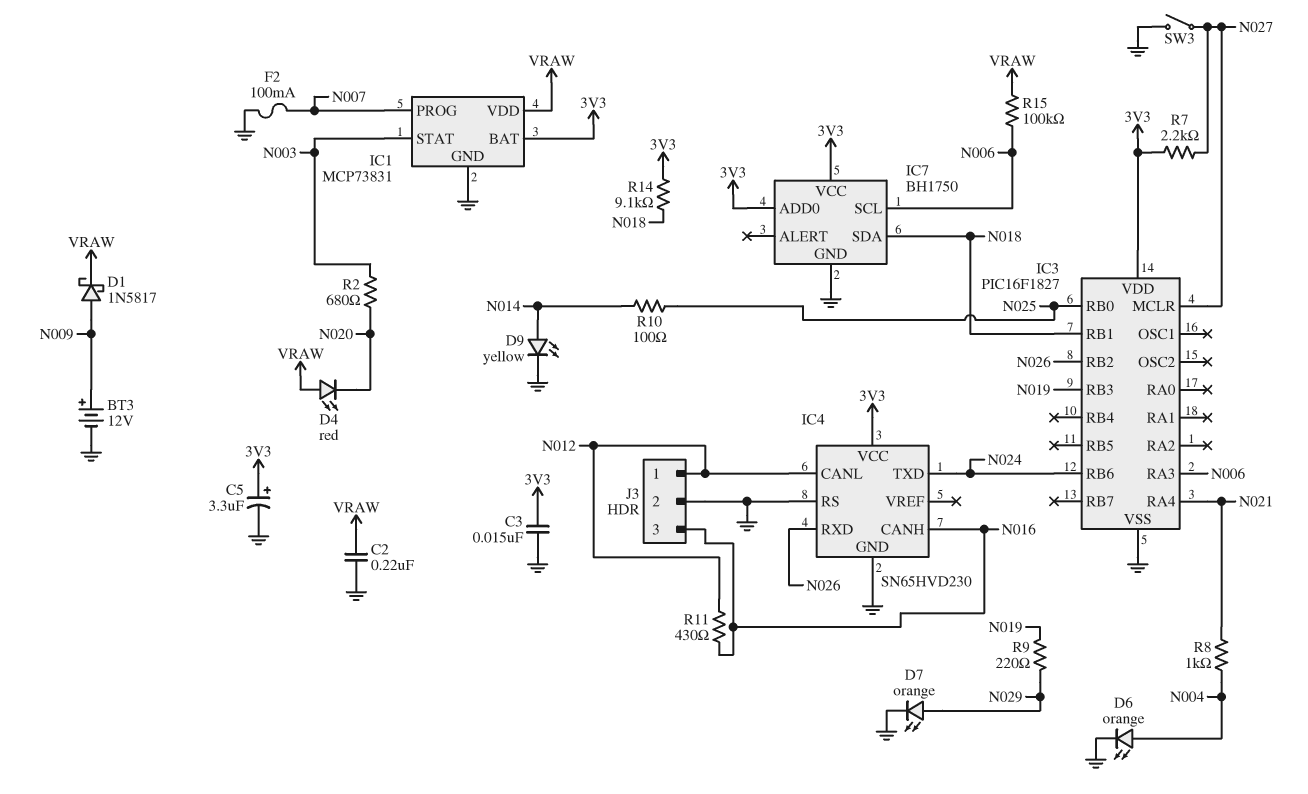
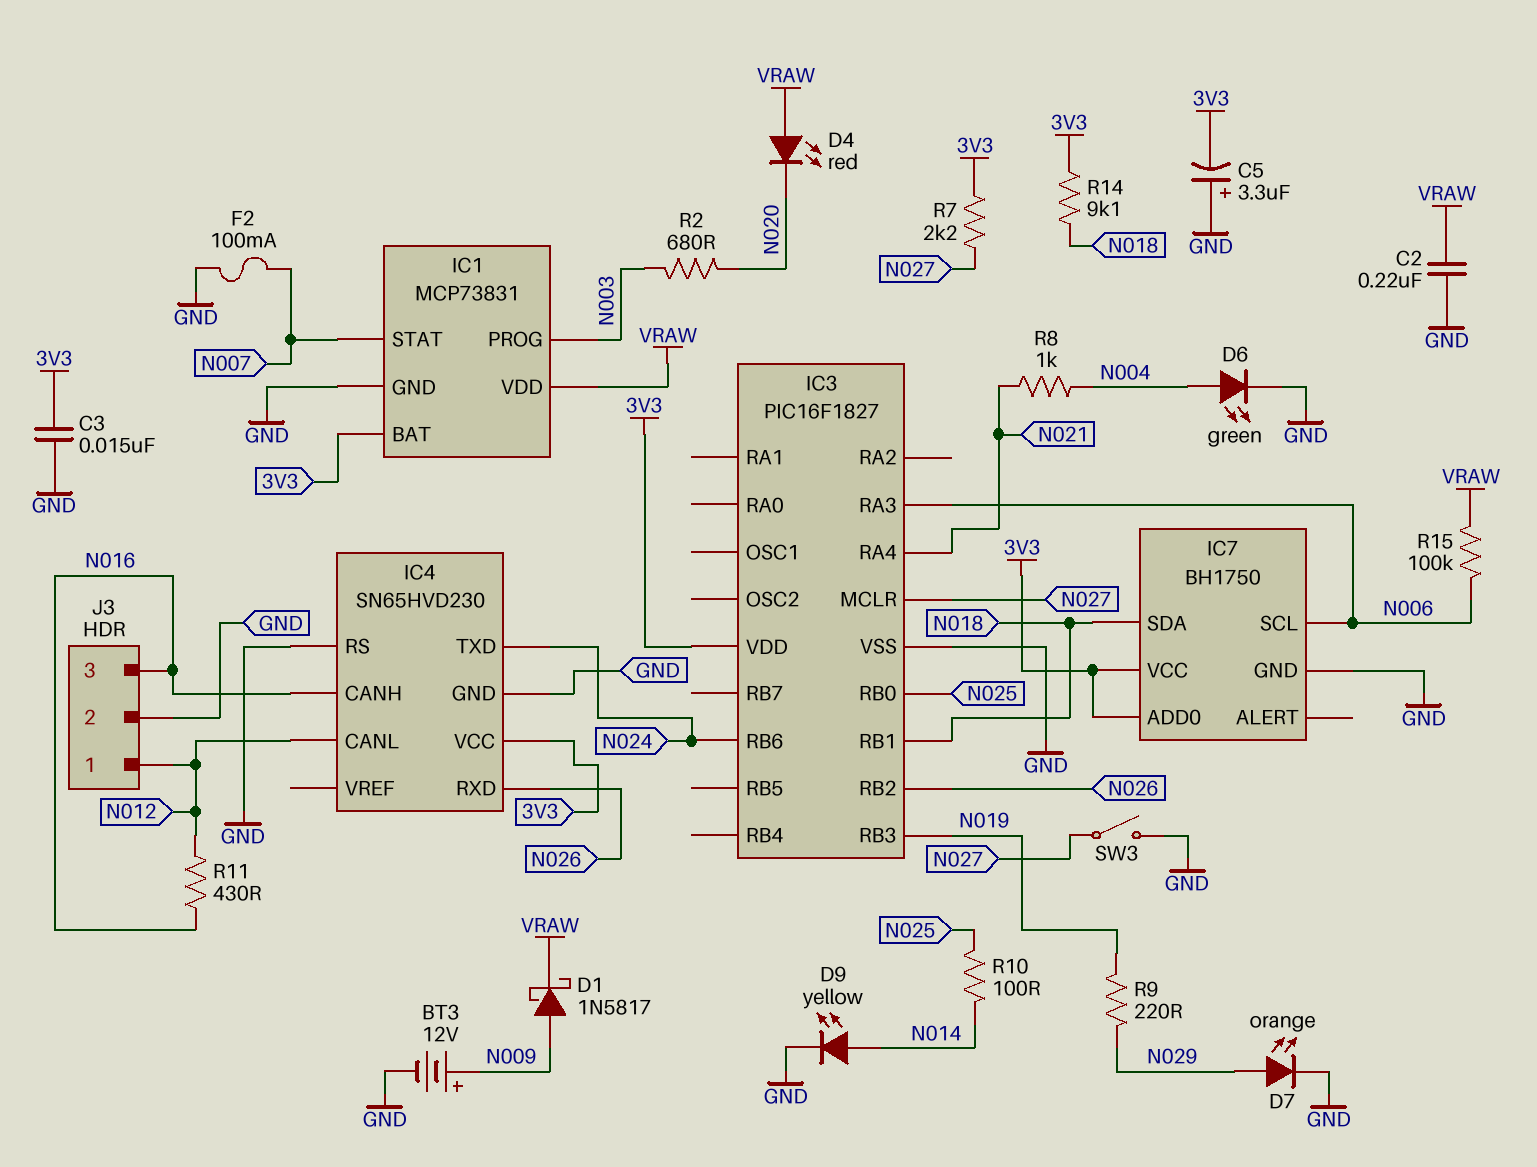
C5: 3.3uF (plus 3V3, minus GND) -> 3.3uF (plus GND, minus 3V3)
D6: LED orange (A N004, K GND) -> LED green (A N004, K GND)
IC1 pin PROG: N007 -> N003
IC1 pin STAT: N003 -> N007

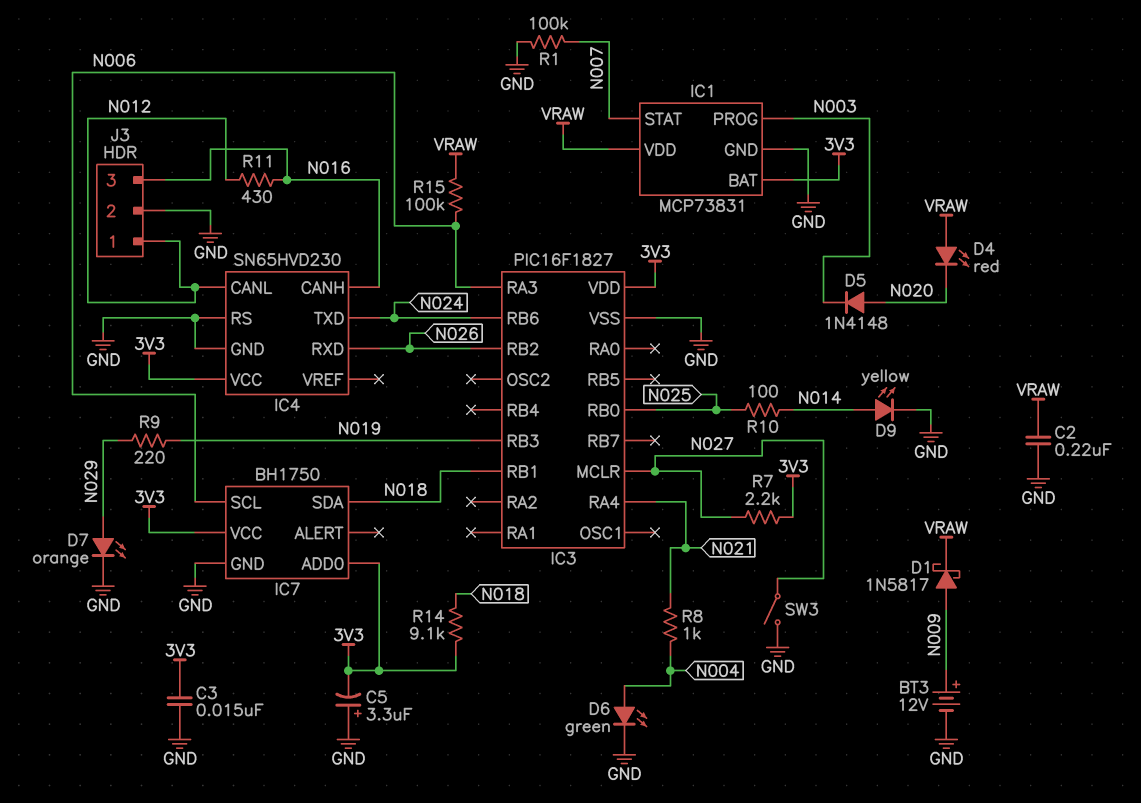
D5: none -> diode 1N4148 (A N020, K N003)
F2: 100mA (GND, N007) -> none
R1: none -> 100k (GND, N007)
R2: 680 (N003, N020) -> none

